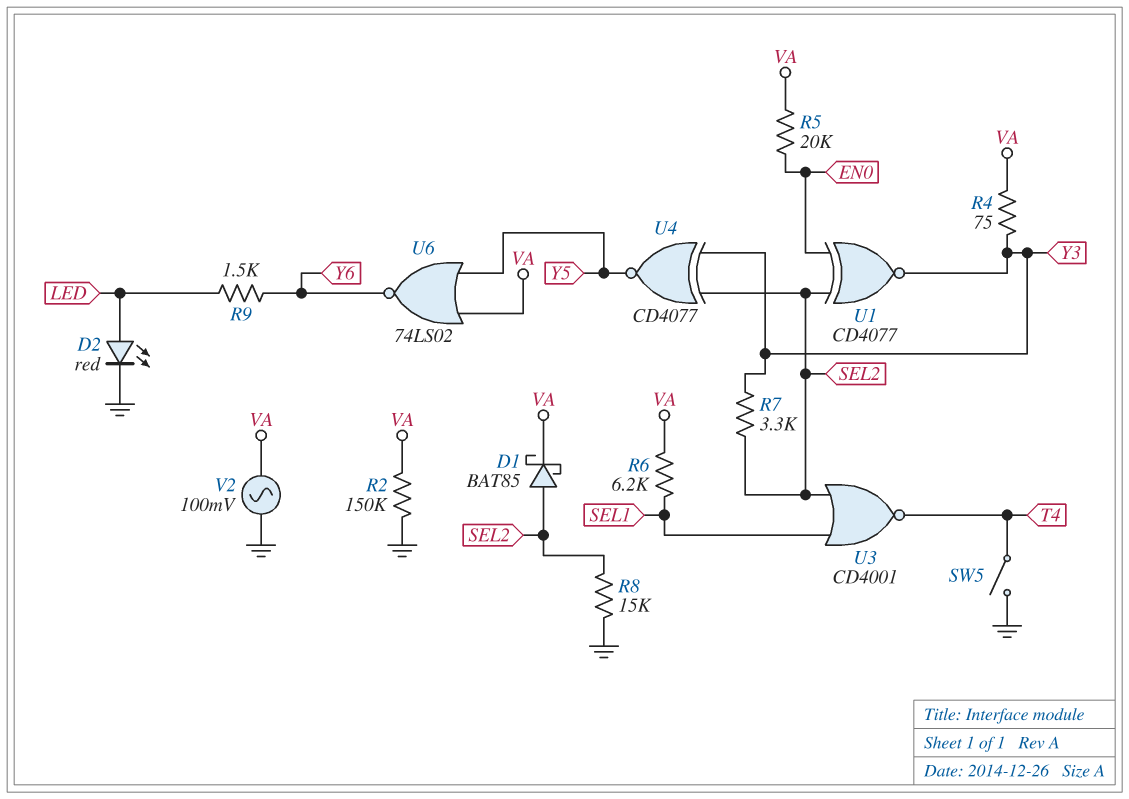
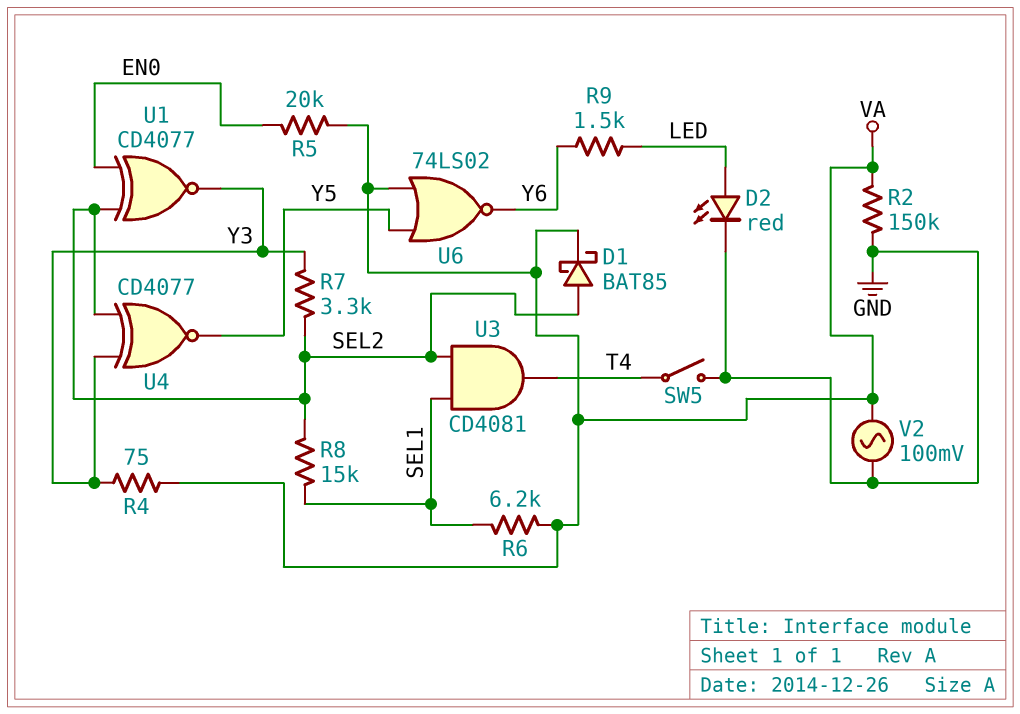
R8: 15k (GND, SEL2) -> 15k (SEL1, SEL2)
U3: NOR CD4001 (in SEL1, in SEL2, out T4) -> AND CD4081 (in SEL1, in SEL2, out T4)

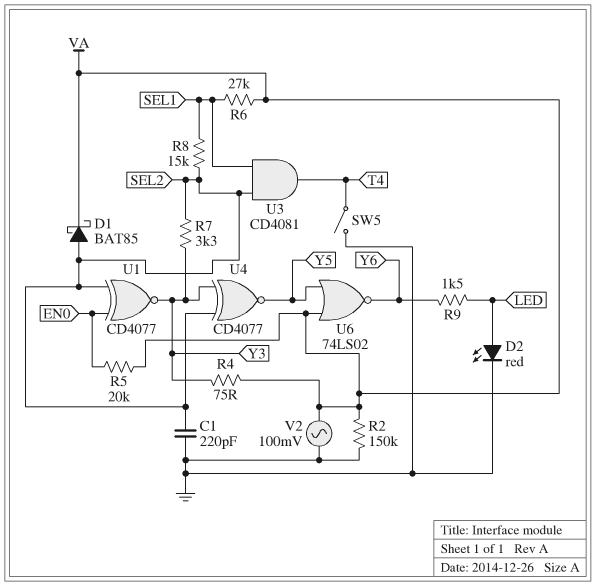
C1: none -> 220pF (GND, SEL2)
R6: 6.2k (SEL1, VA) -> 27k (SEL1, VA)

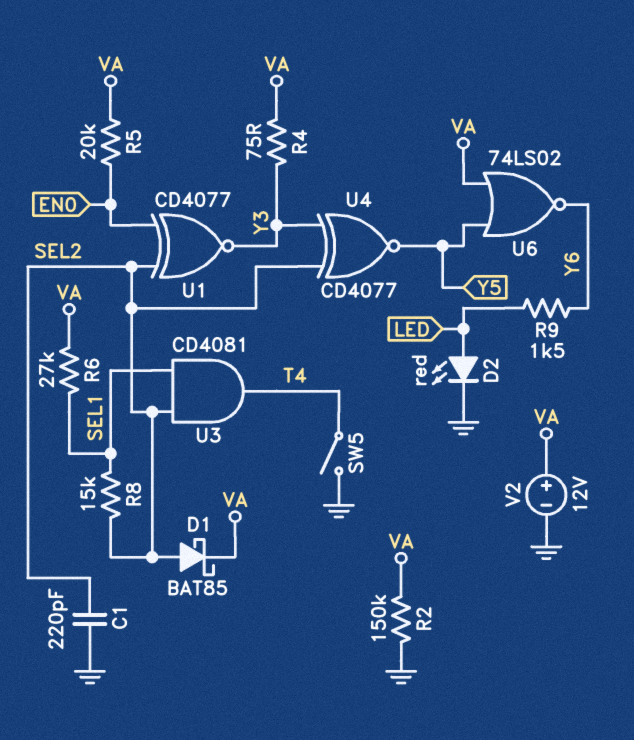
R7: 3.3k (SEL2, Y3) -> none
V2: AC 100mV (GND, VA) -> 12V (plus VA, minus GND)

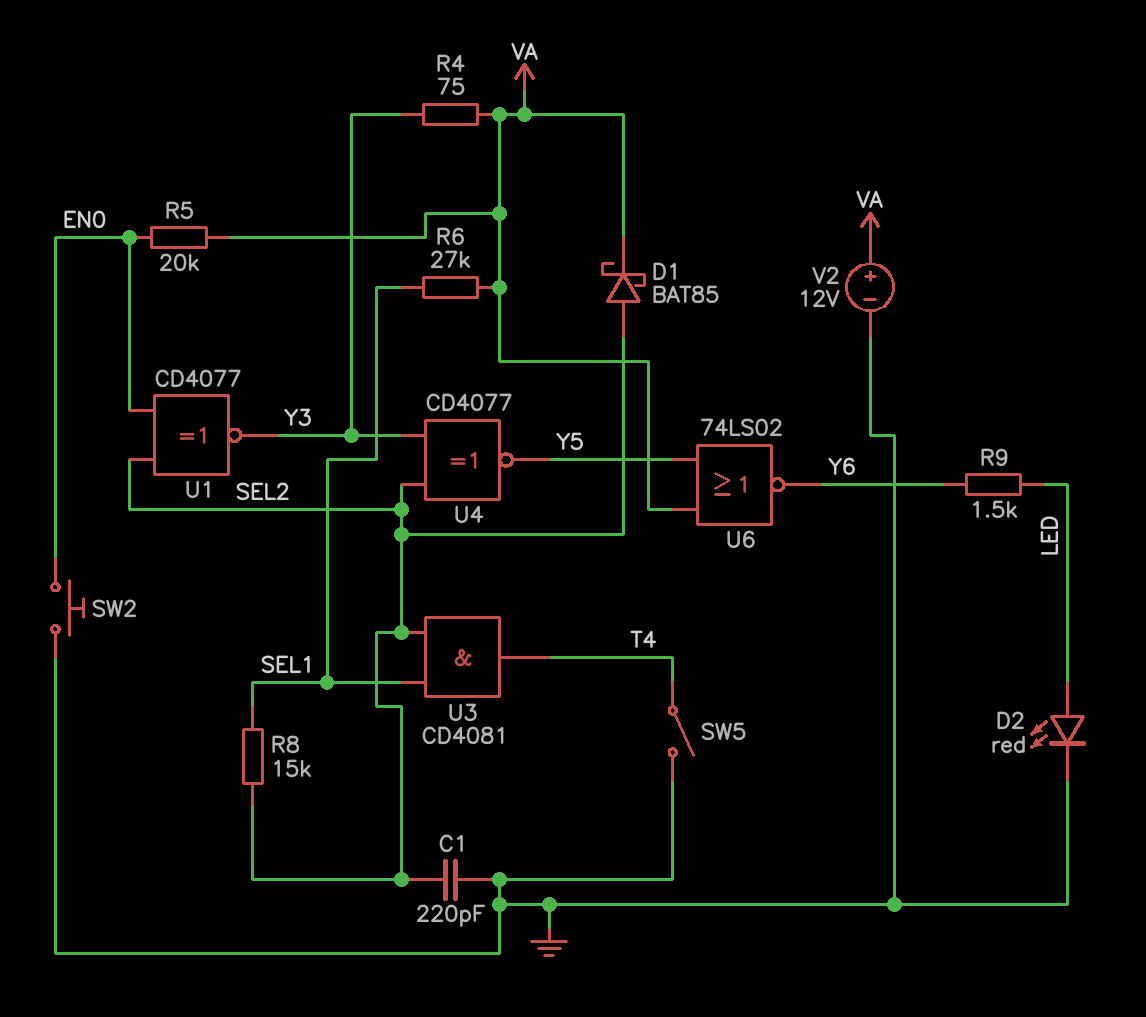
R2: 150k (GND, VA) -> none
SW2: none -> button (EN0, GND)

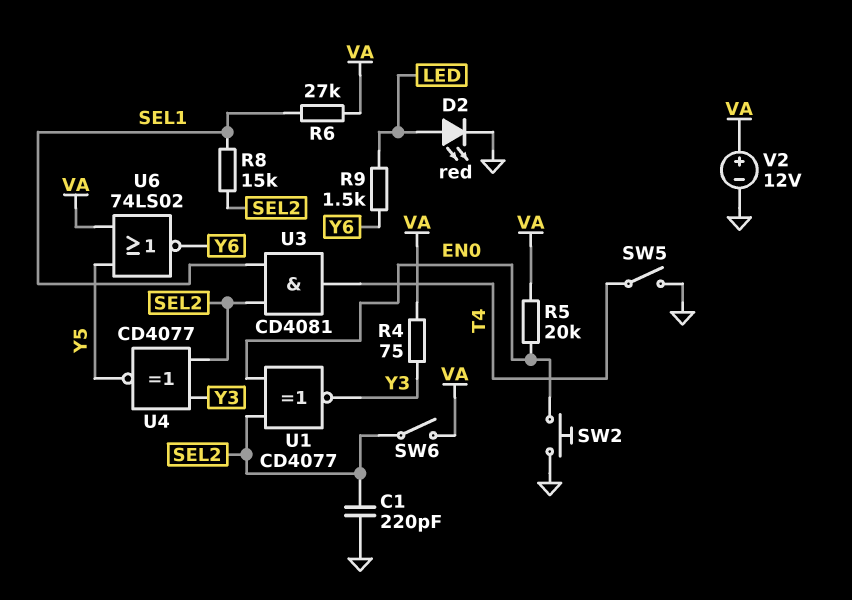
D1: schottky BAT85 (A SEL2, K VA) -> none
SW6: none -> switch (SEL2, VA)

